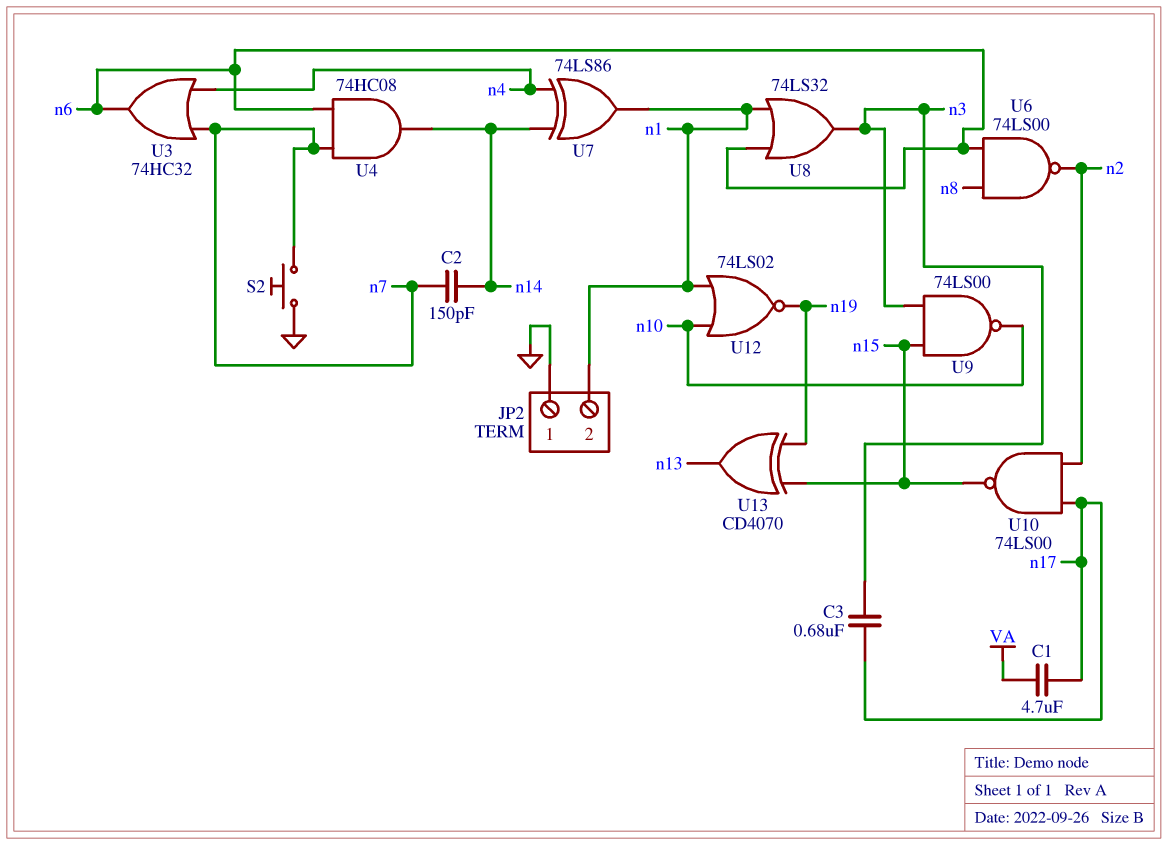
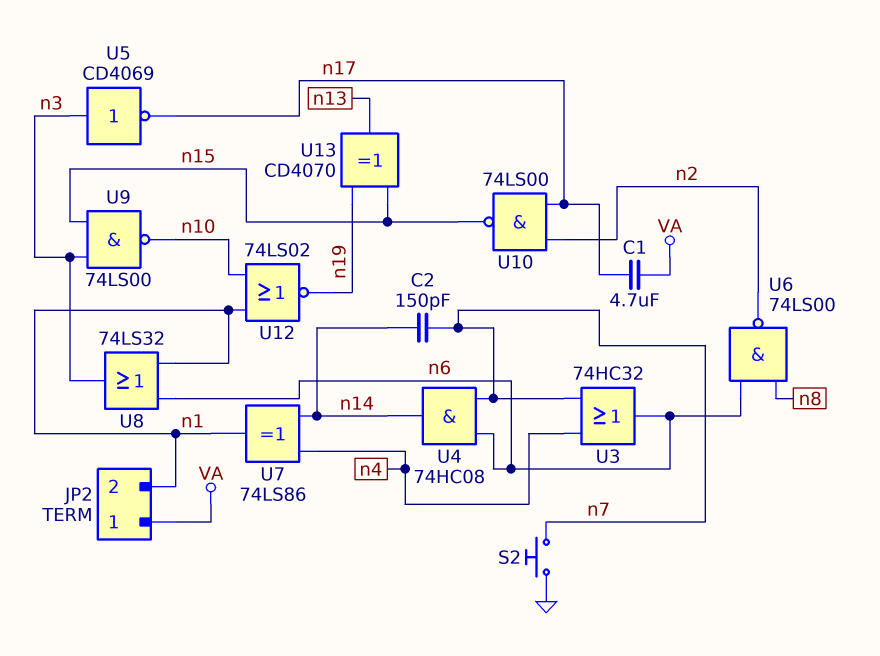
C3: 680nF (n3, n17) -> none
JP2 pin 1: GND -> VA
U5: none -> NOT CD4069 (in n3, out n17)

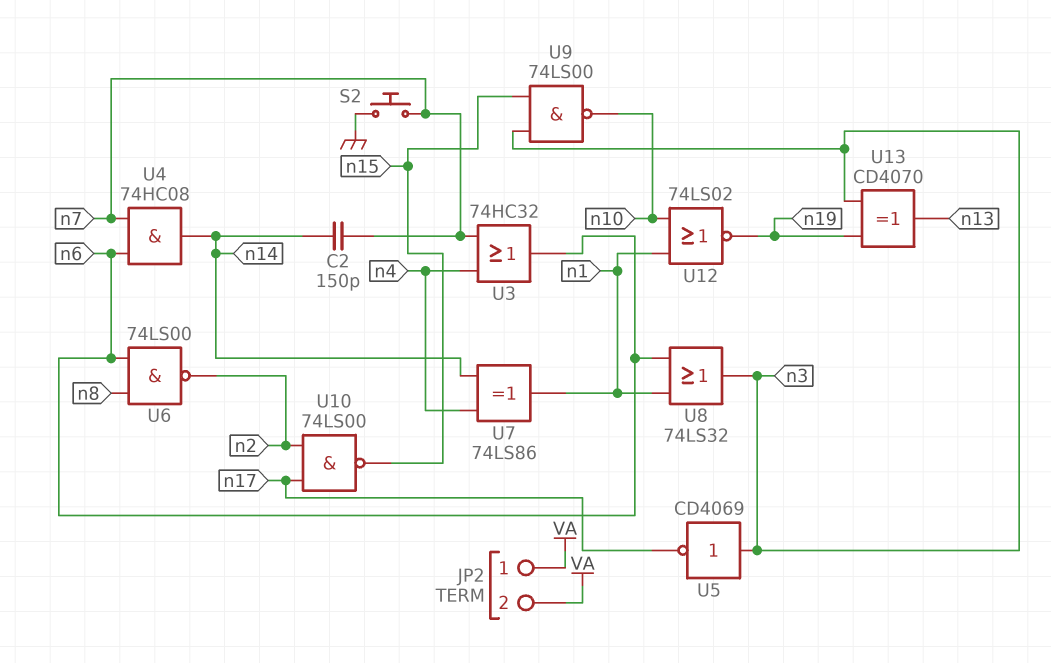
C1: 4.7uF (VA, n17) -> none
JP2 pin 2: n1 -> VA
U13: XOR CD4070 (in n15, in n19, out n13) -> XOR CD4070 (in n3, in n19, out n13)

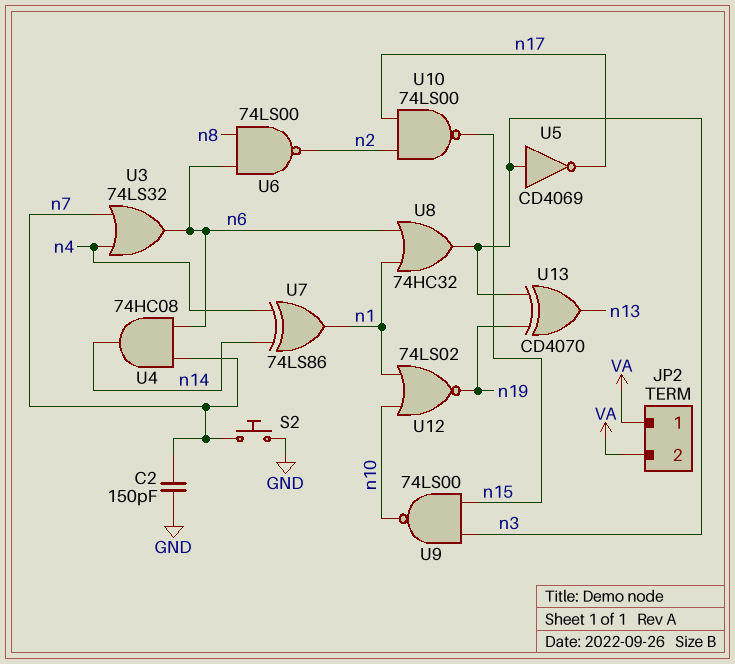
C2: 150pF (n7, n14) -> 150pF (GND, n7)
U3: OR 74HC32 (in n4, in n7, out n6) -> OR 74LS32 (in n4, in n7, out n6)
U8: OR 74LS32 (in n1, in n6, out n3) -> OR 74HC32 (in n1, in n6, out n3)

